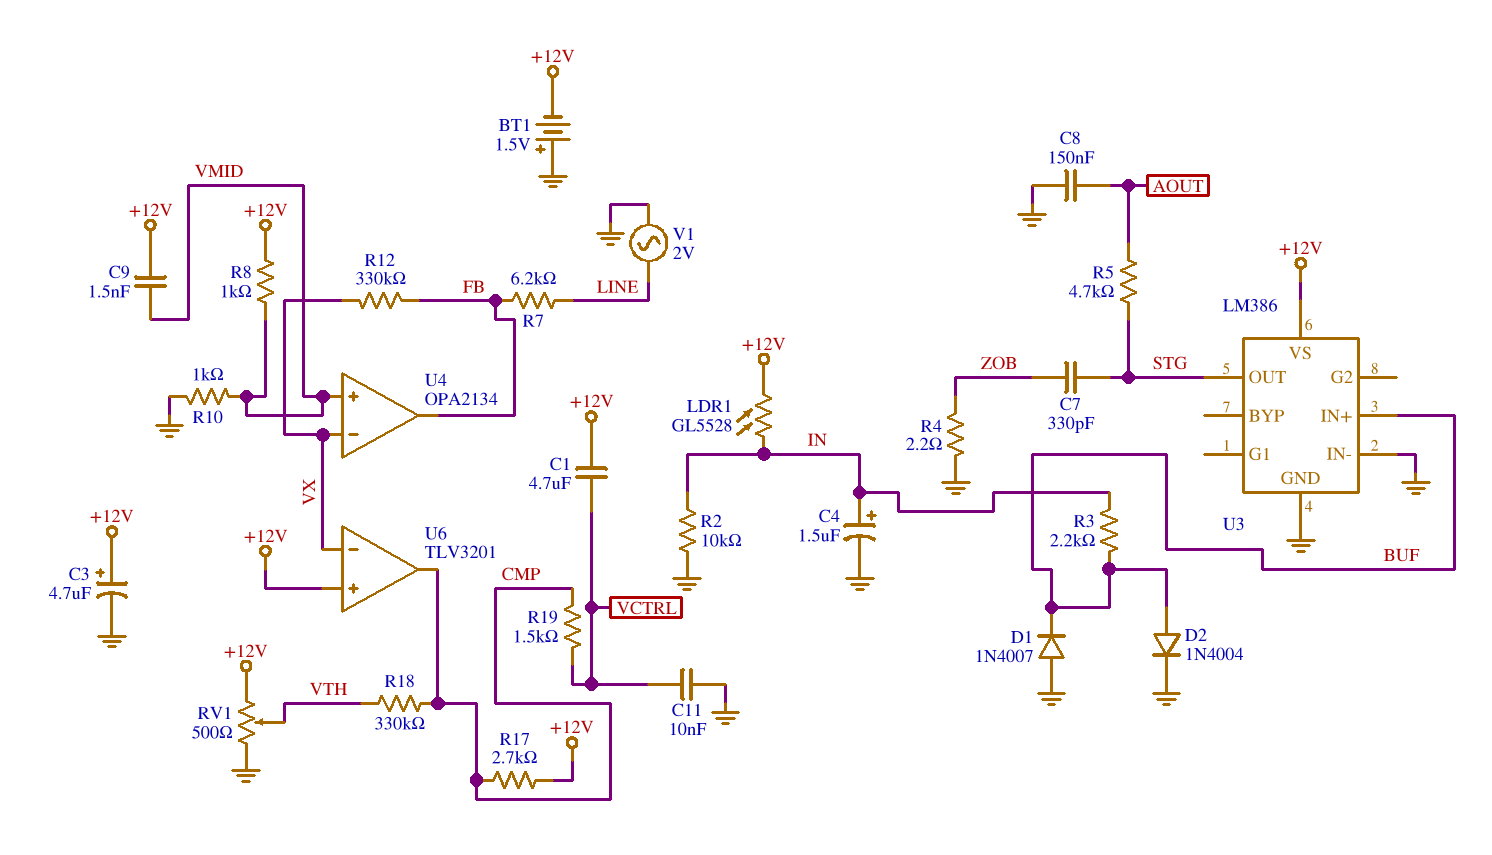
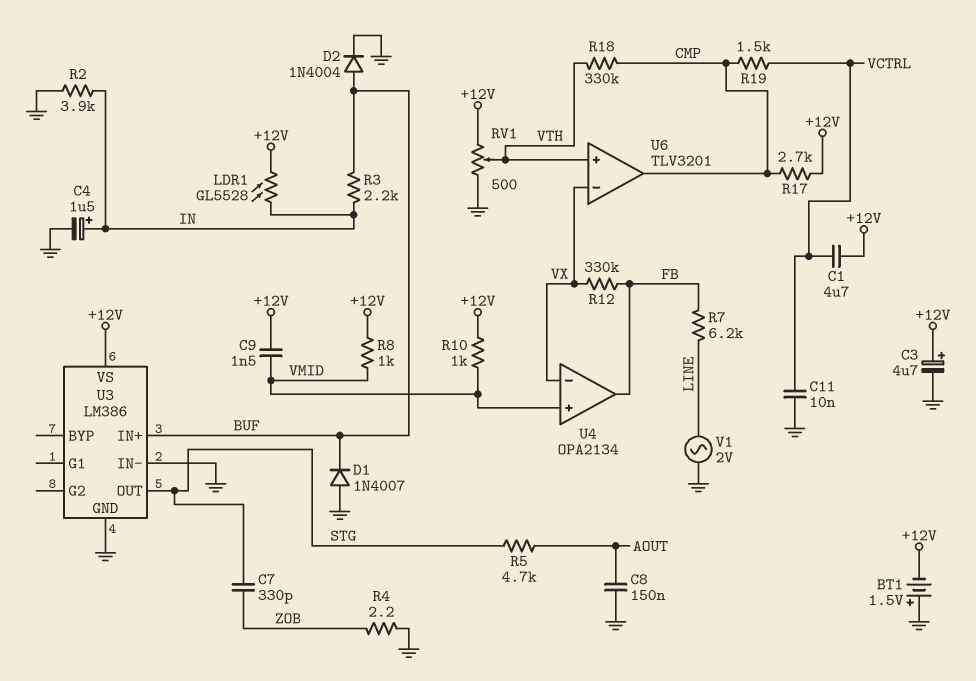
R2: 10k (GND, IN) -> 3.9k (GND, IN)
R10: 1k (GND, VMID) -> 1k (+12V, VMID)
U6 pin in+: +12V -> VTH

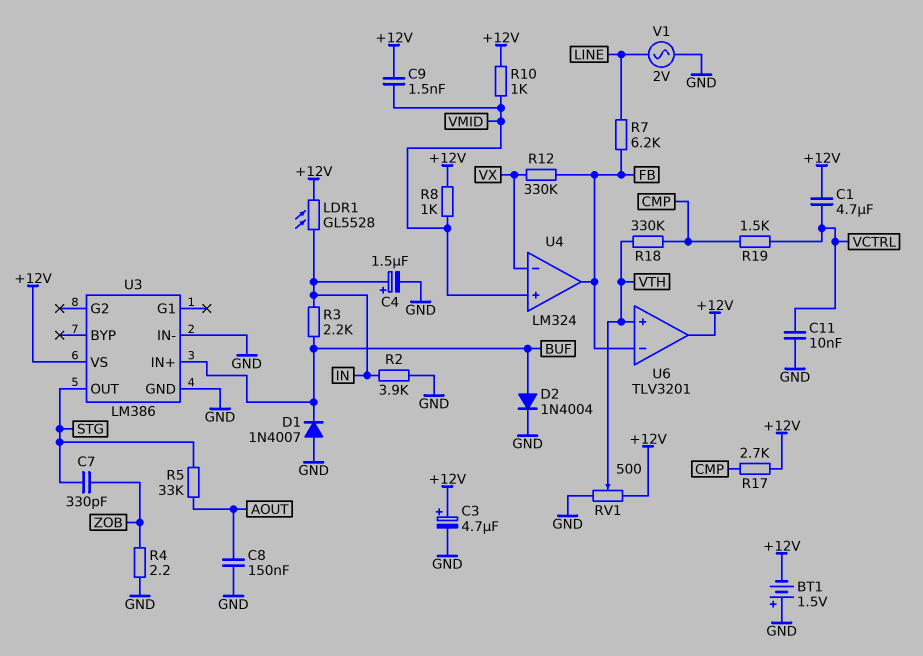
R5: 4.7k (AOUT, STG) -> 33k (AOUT, STG)
U4: OPA2134 -> LM324
U6 pin in-: VX -> FB
U6 pin out: CMP -> +12V

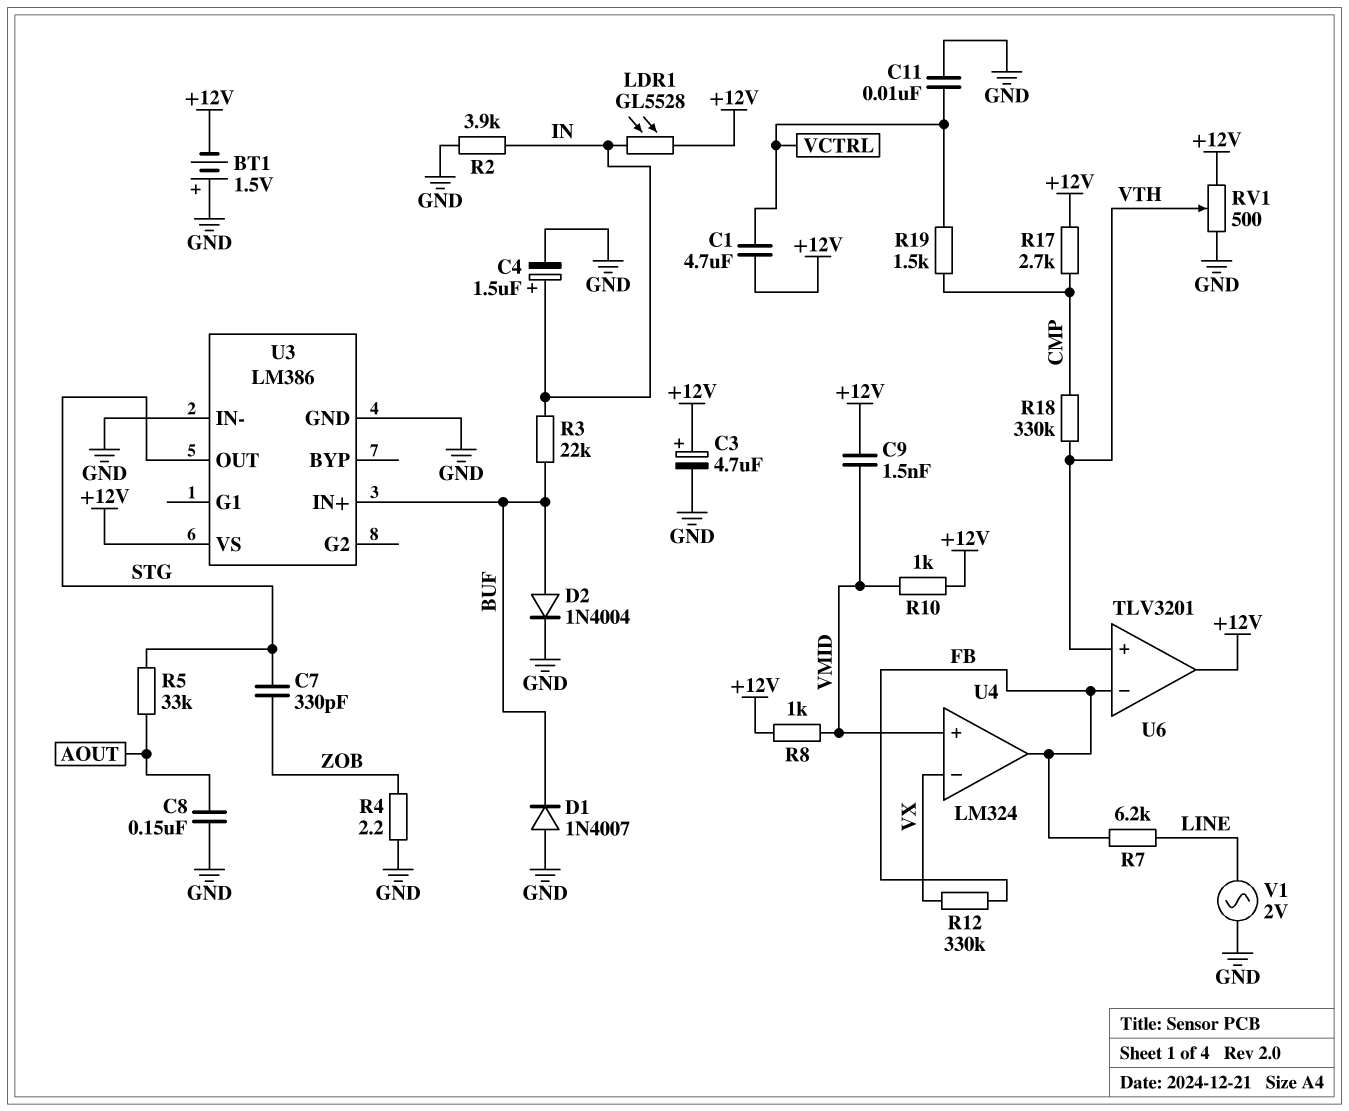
R3: 2.2k (BUF, IN) -> 22k (BUF, IN)

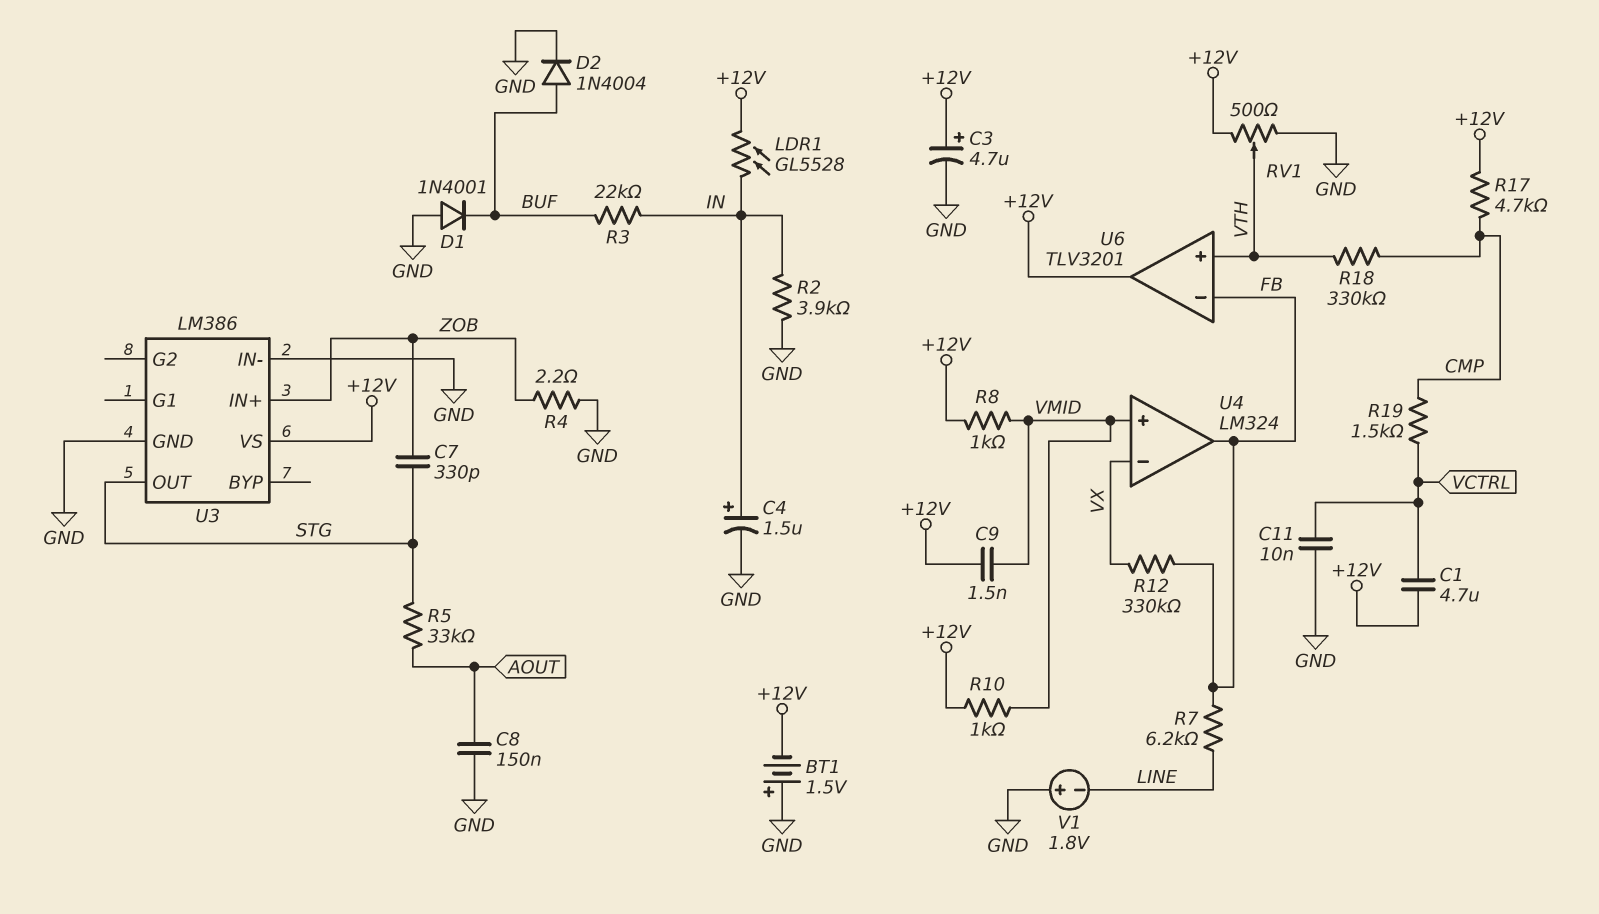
D1: diode 1N4007 (A GND, K BUF) -> diode 1N4001 (A GND, K BUF)
R17: 2.7k (+12V, CMP) -> 4.7k (+12V, CMP)
U3 pin IN+: BUF -> ZOB
V1: AC 2V (GND, LINE) -> 1.8V (plus GND, minus LINE)

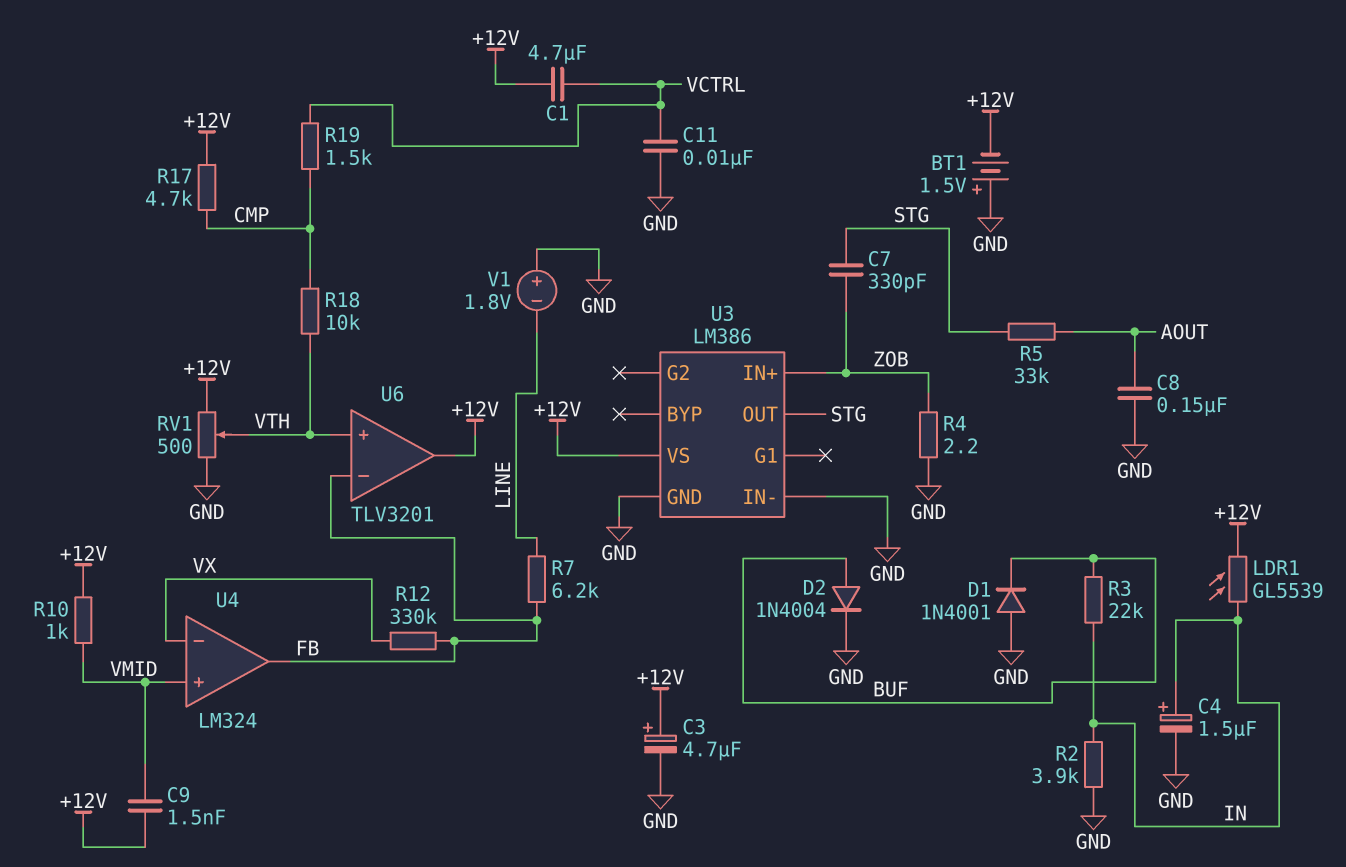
LDR1: GL5528 (+12V, IN) -> GL5539 (+12V, IN)
R8: 1k (+12V, VMID) -> none
R18: 330k (CMP, VTH) -> 10k (CMP, VTH)

